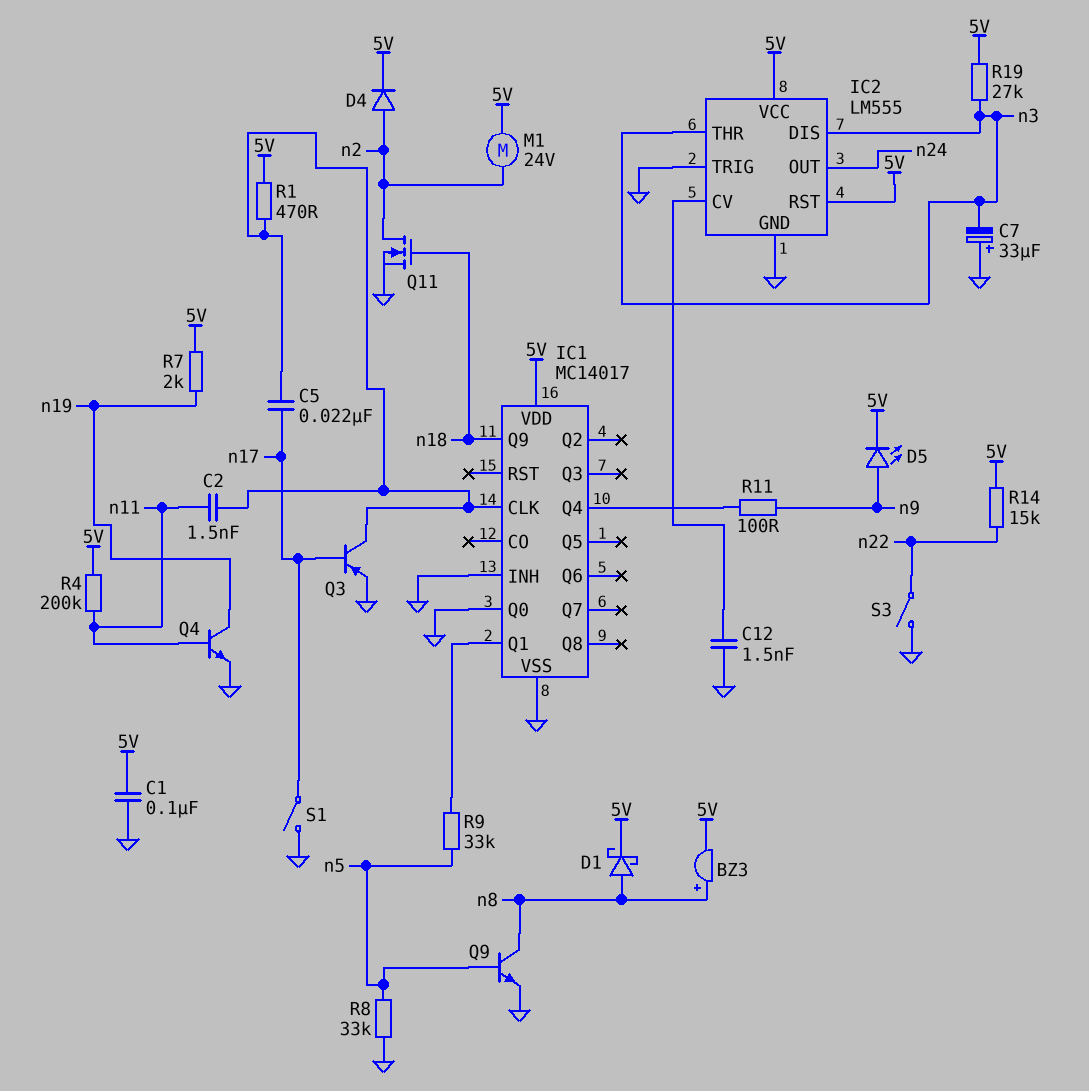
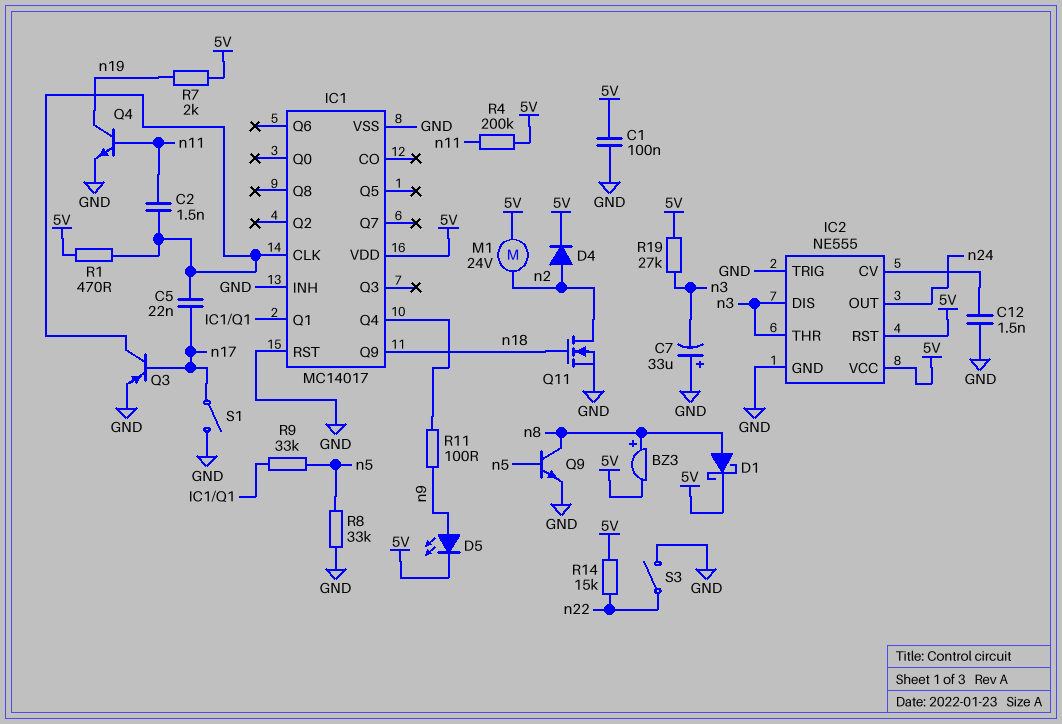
IC1 pin Q0: GND -> none
IC1 pin RST: none -> GND
IC2: LM555 -> NE555

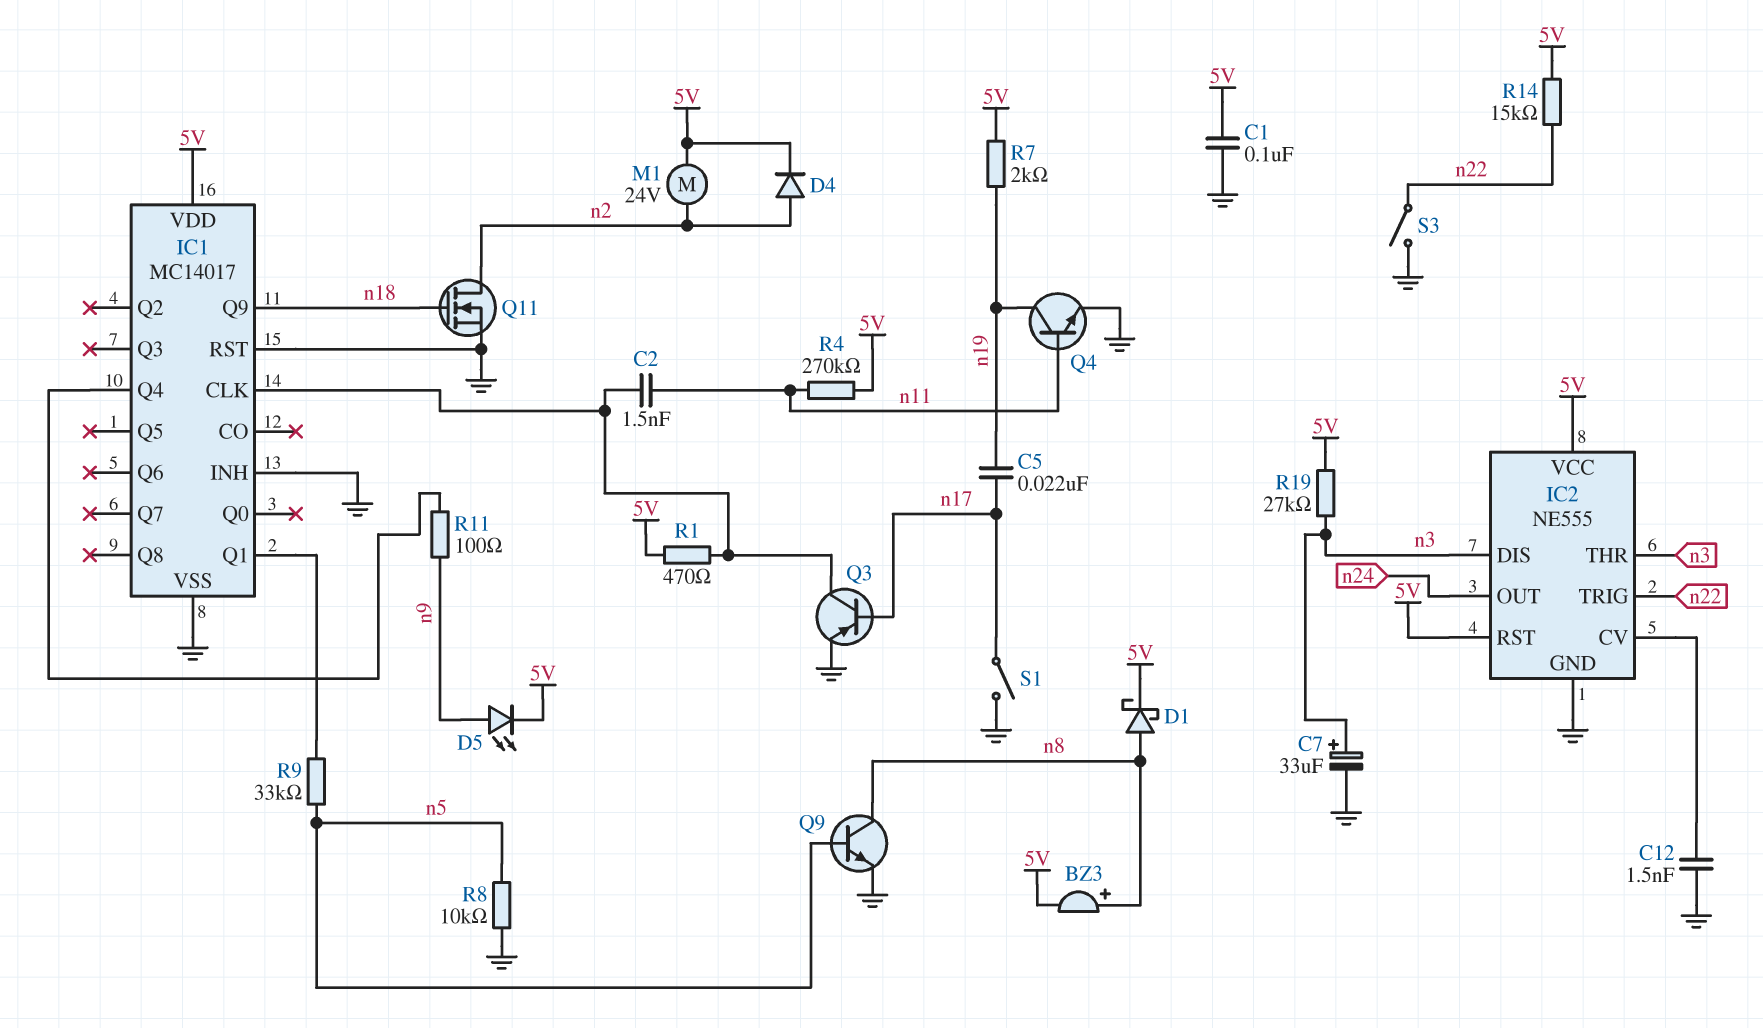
C5: 22nF (IC1/CLK, n17) -> 22nF (n17, n19)
C7: 33uF (plus GND, minus n3) -> 33uF (plus n3, minus GND)
IC2 pin TRIG: GND -> n22
R4: 200k (5V, n11) -> 270k (5V, n11)
R8: 33k (GND, n5) -> 10k (GND, n5)

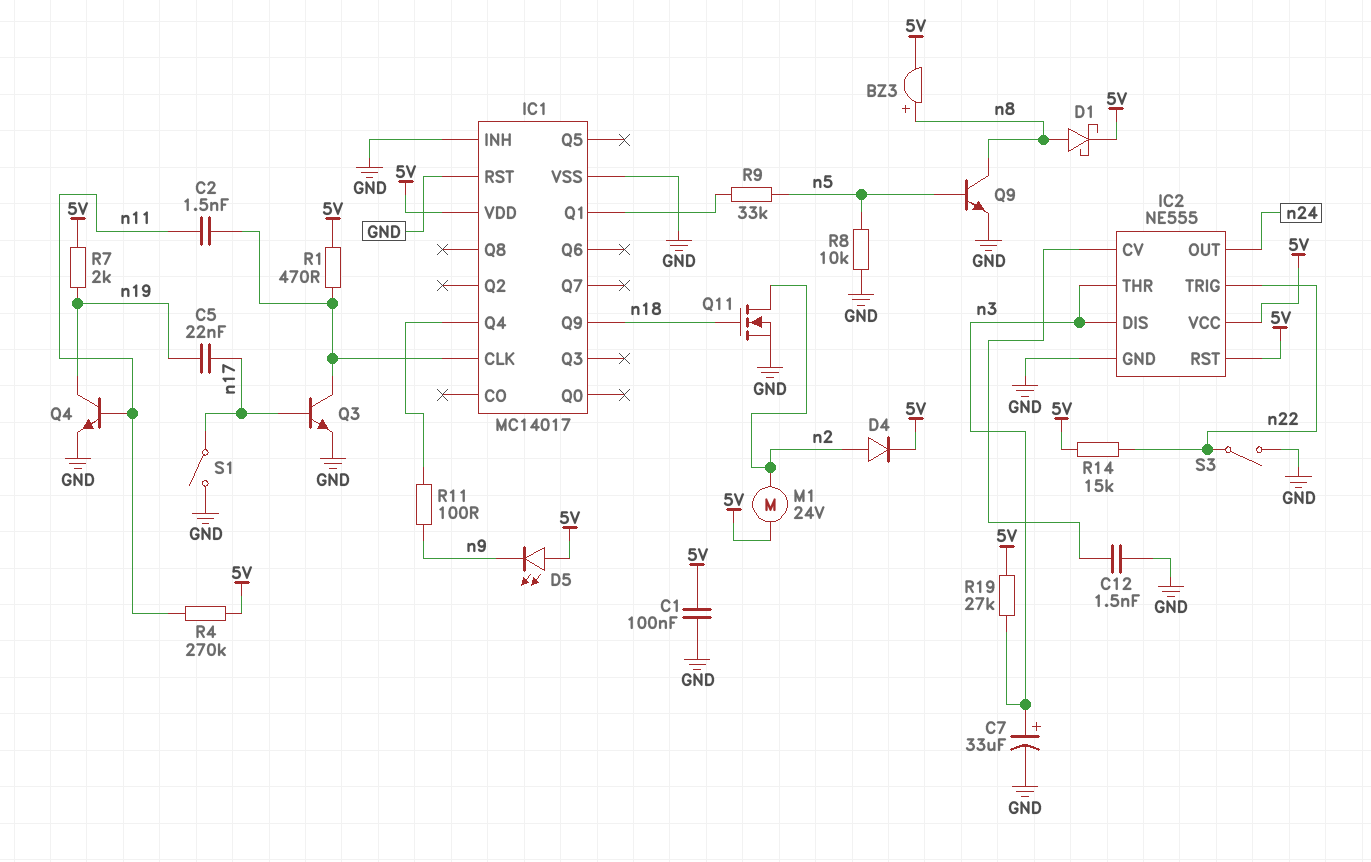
D5: LED (A n9, K 5V) -> LED (A 5V, K n9)
Q3: PNP (B n17, C IC1/CLK, E GND) -> NPN (B n17, C IC1/CLK, E GND)

